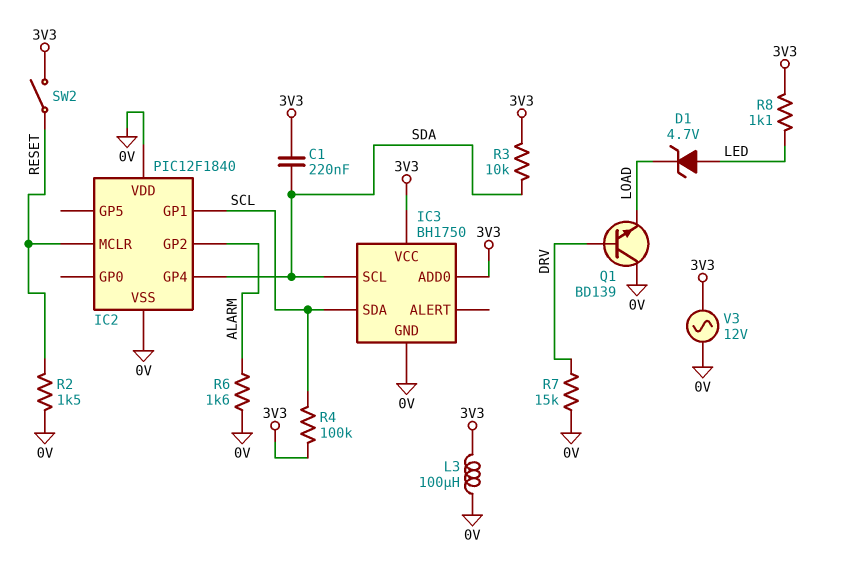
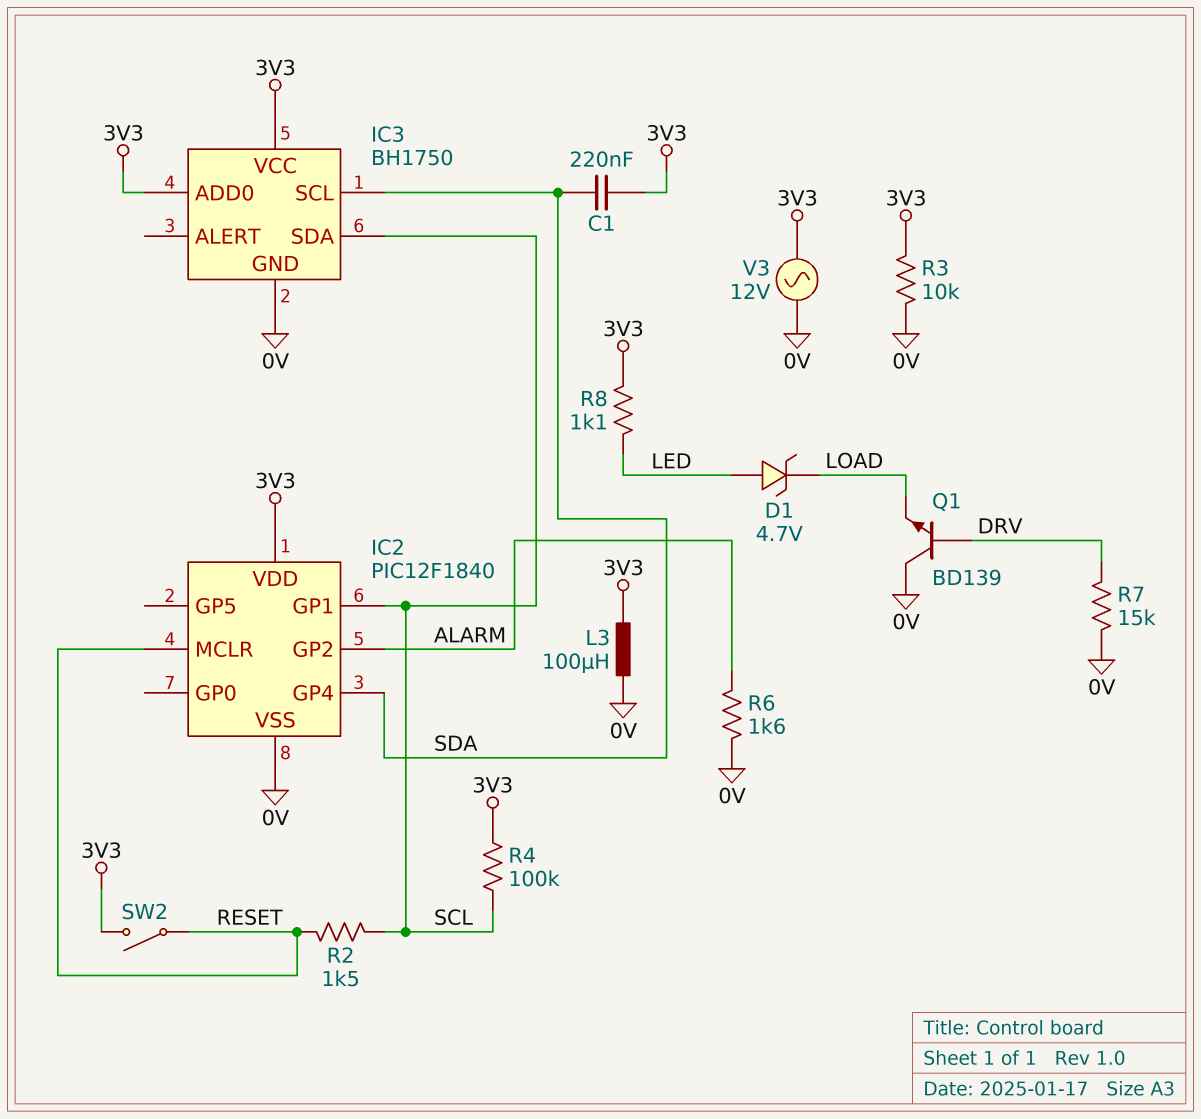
IC2 pin VDD: 0V -> 3V3
R2: 1.5k (0V, RESET) -> 1.5k (RESET, SCL)
R3: 10k (3V3, SDA) -> 10k (0V, 3V3)

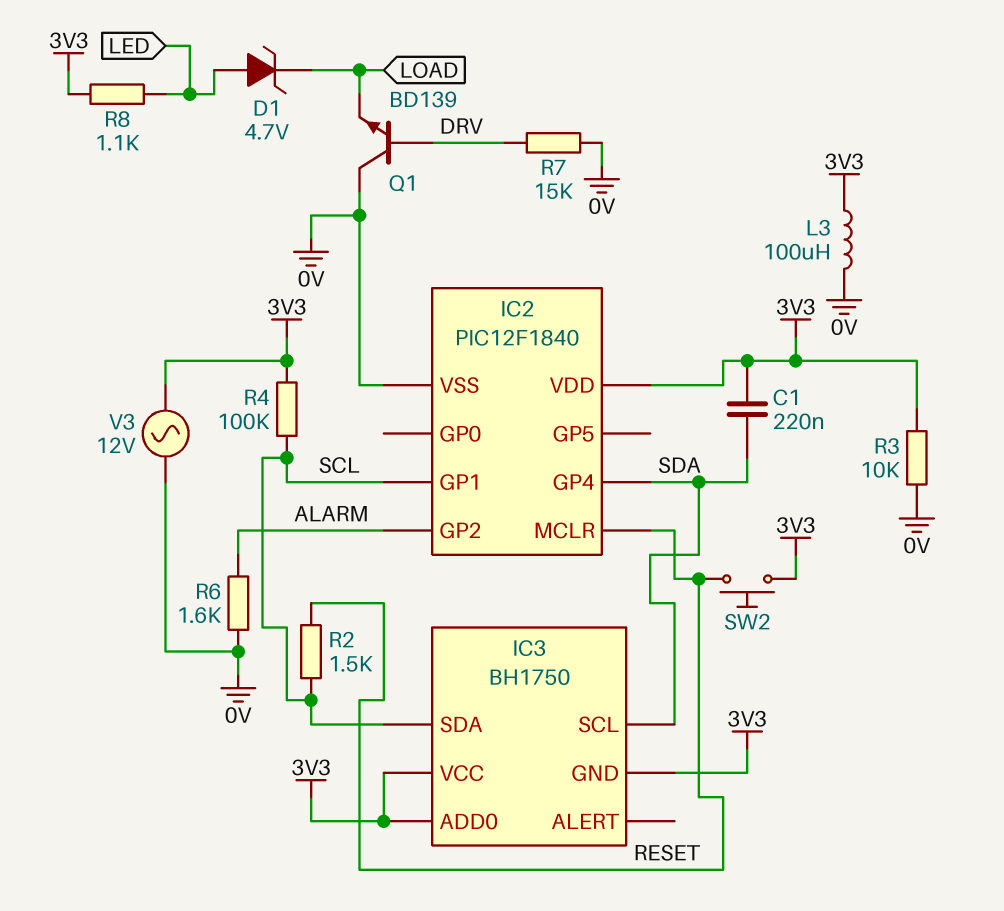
IC3 pin GND: 0V -> 3V3
SW2: switch (3V3, RESET) -> button (3V3, RESET)

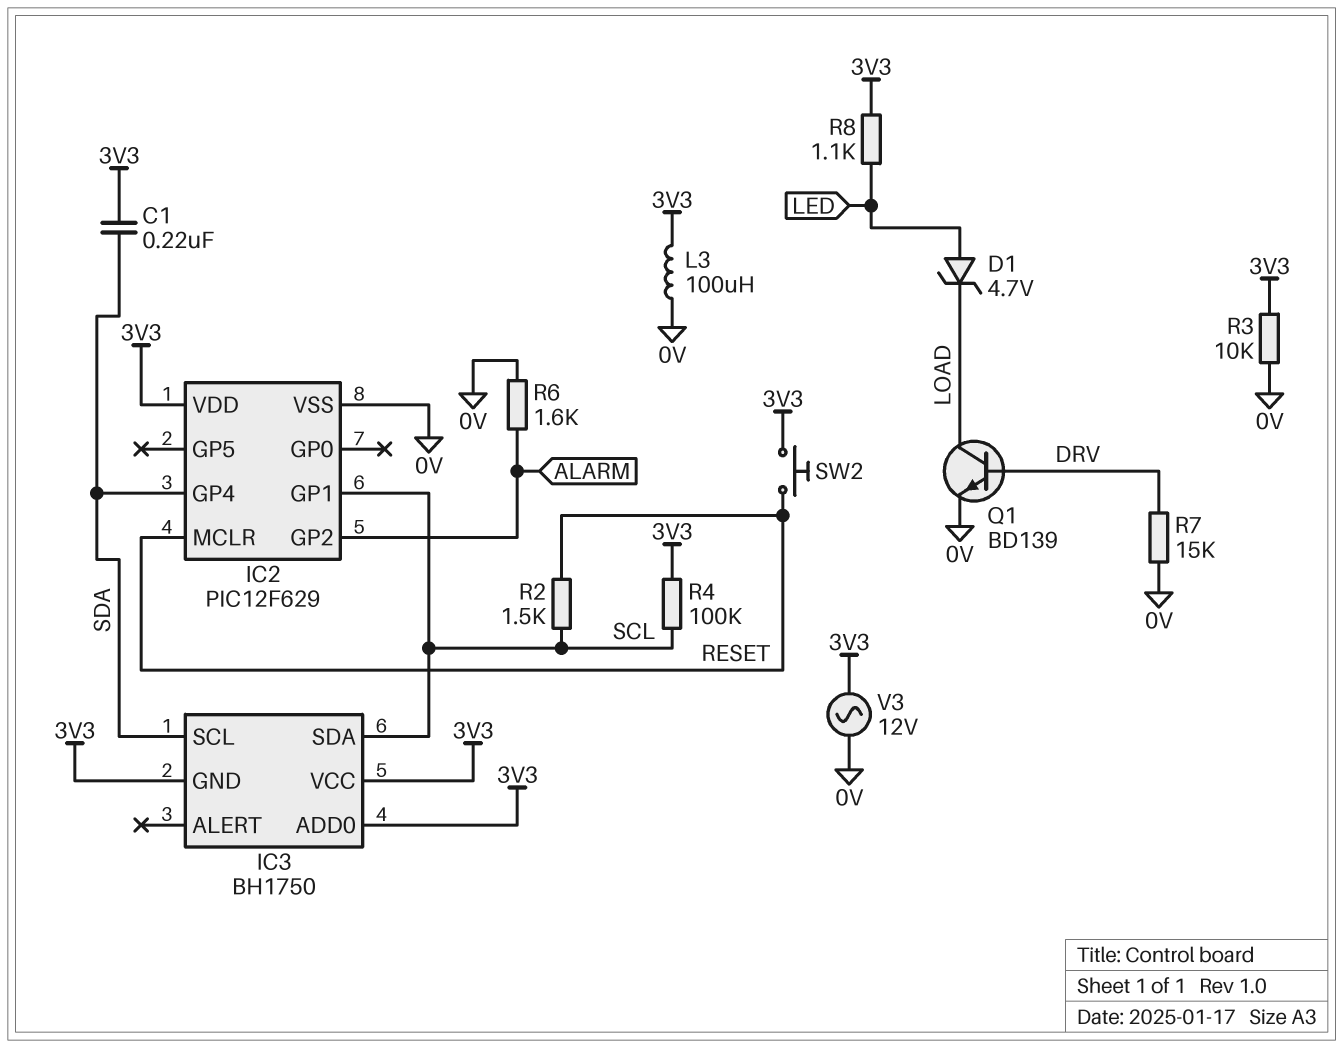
IC2: PIC12F1840 -> PIC12F629
Q1: NPN BD139 (B DRV, C 0V, E LOAD) -> NPN BD139 (B DRV, C LOAD, E 0V)

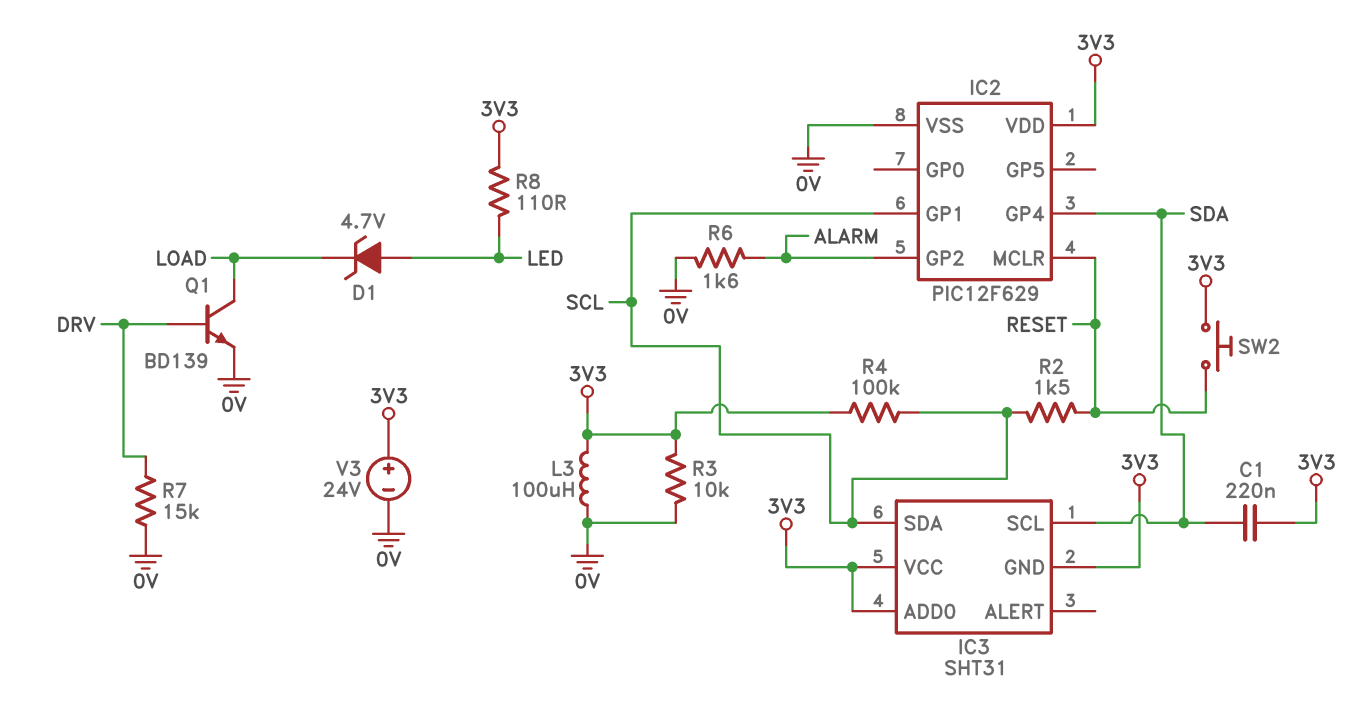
IC3: BH1750 -> SHT31
R8: 1.1k (3V3, LED) -> 110 (3V3, LED)
V3: AC 12V (0V, 3V3) -> 24V (plus 3V3, minus 0V)

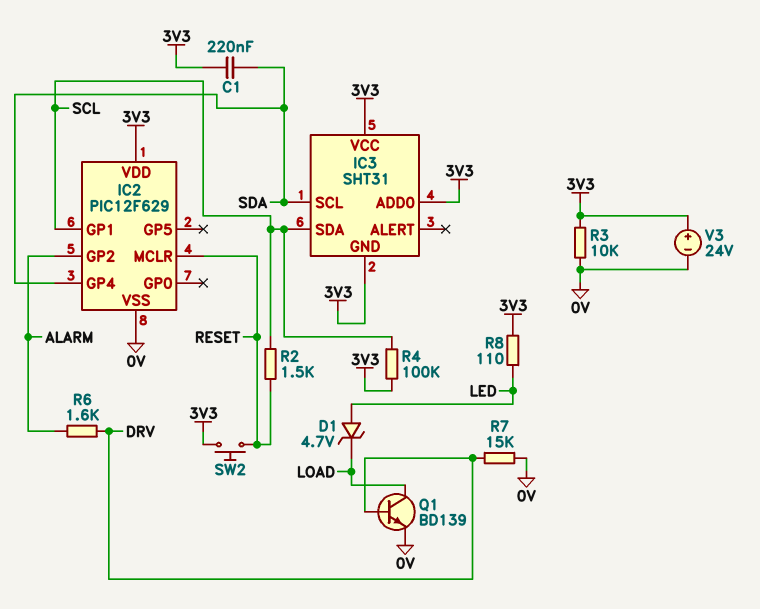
L3: 100uH (0V, 3V3) -> none
R6: 1.6k (0V, ALARM) -> 1.6k (ALARM, DRV)

